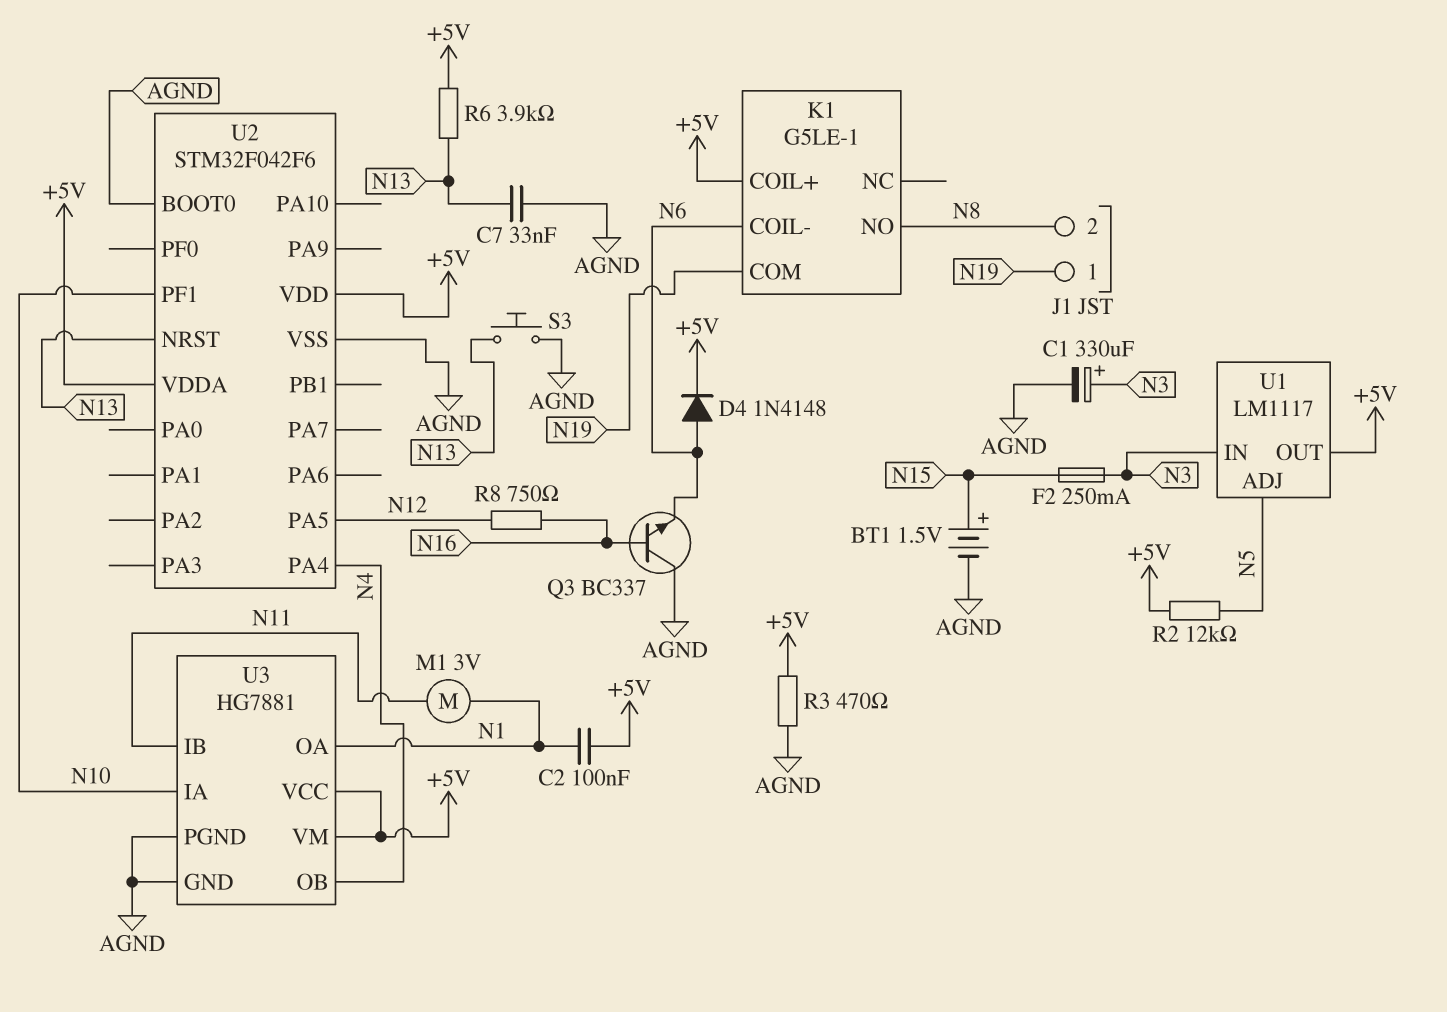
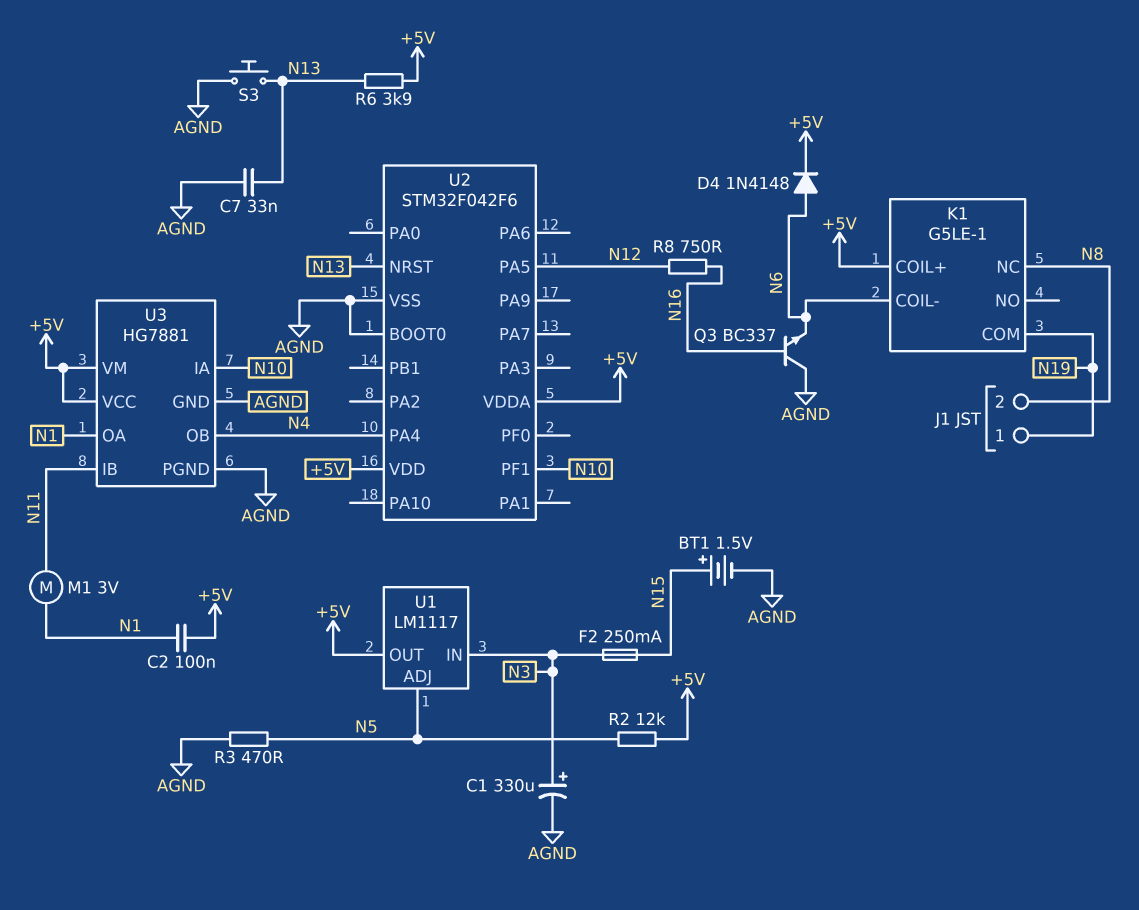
K1 pin NC: none -> N8
K1 pin NO: N8 -> none
R3: 470 (+5V, AGND) -> 470 (AGND, N5)

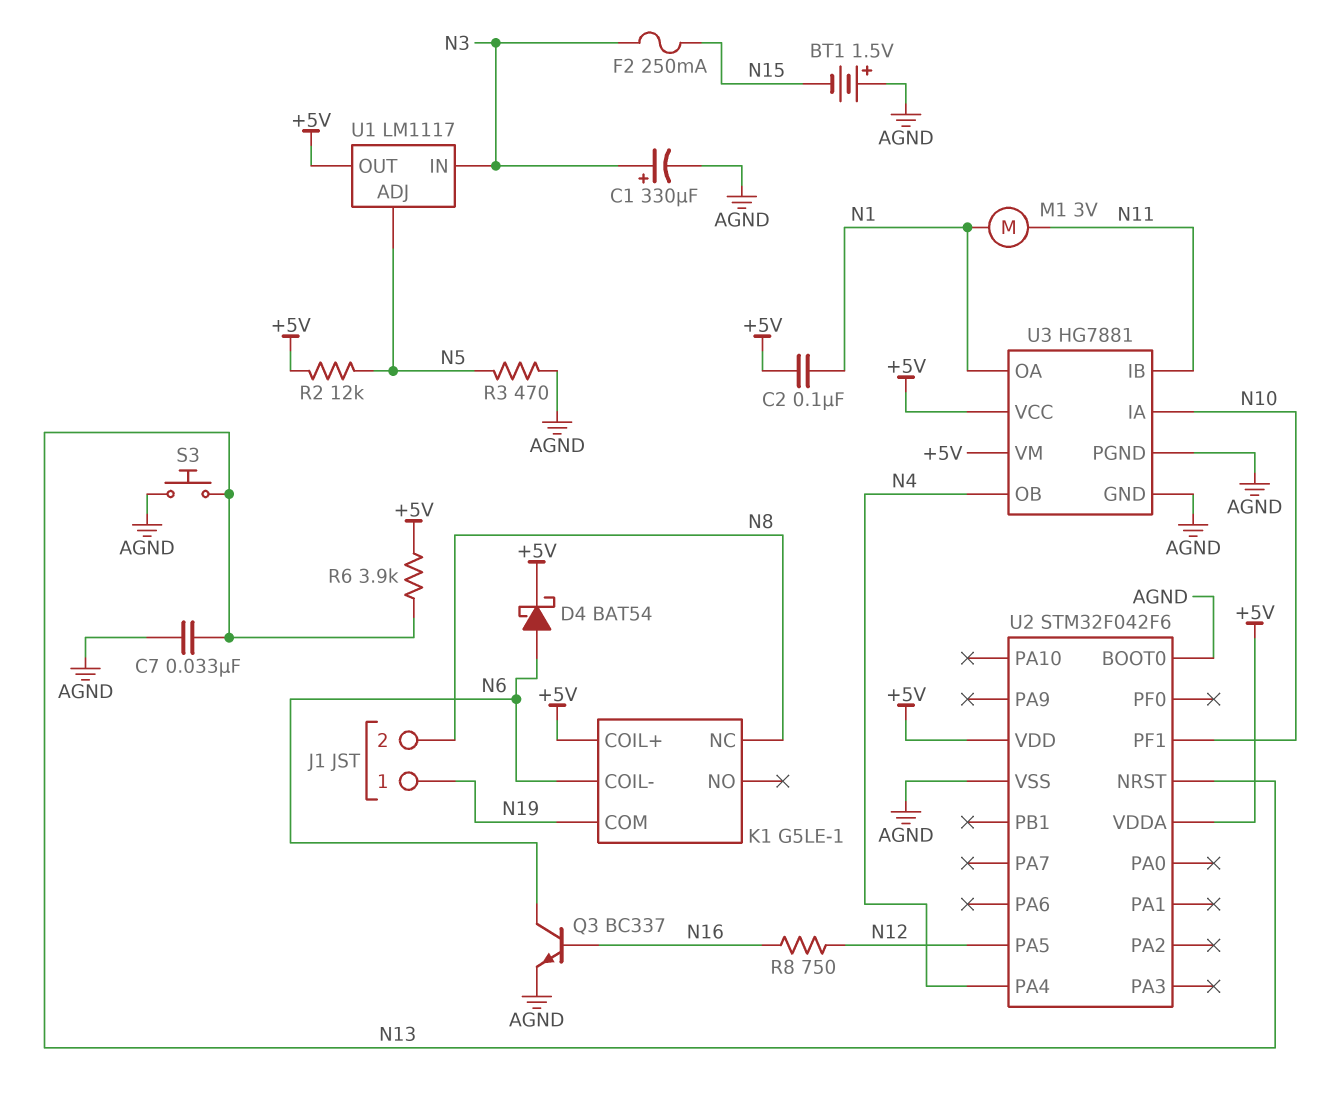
BT1: 1.5V (plus N15, minus AGND) -> 1.5V (plus AGND, minus N15)
D4: diode 1N4148 (A N6, K +5V) -> schottky BAT54 (A N6, K +5V)
Q3: NPN BC337 (B N16, C AGND, E N6) -> NPN BC337 (B N16, C N6, E AGND)

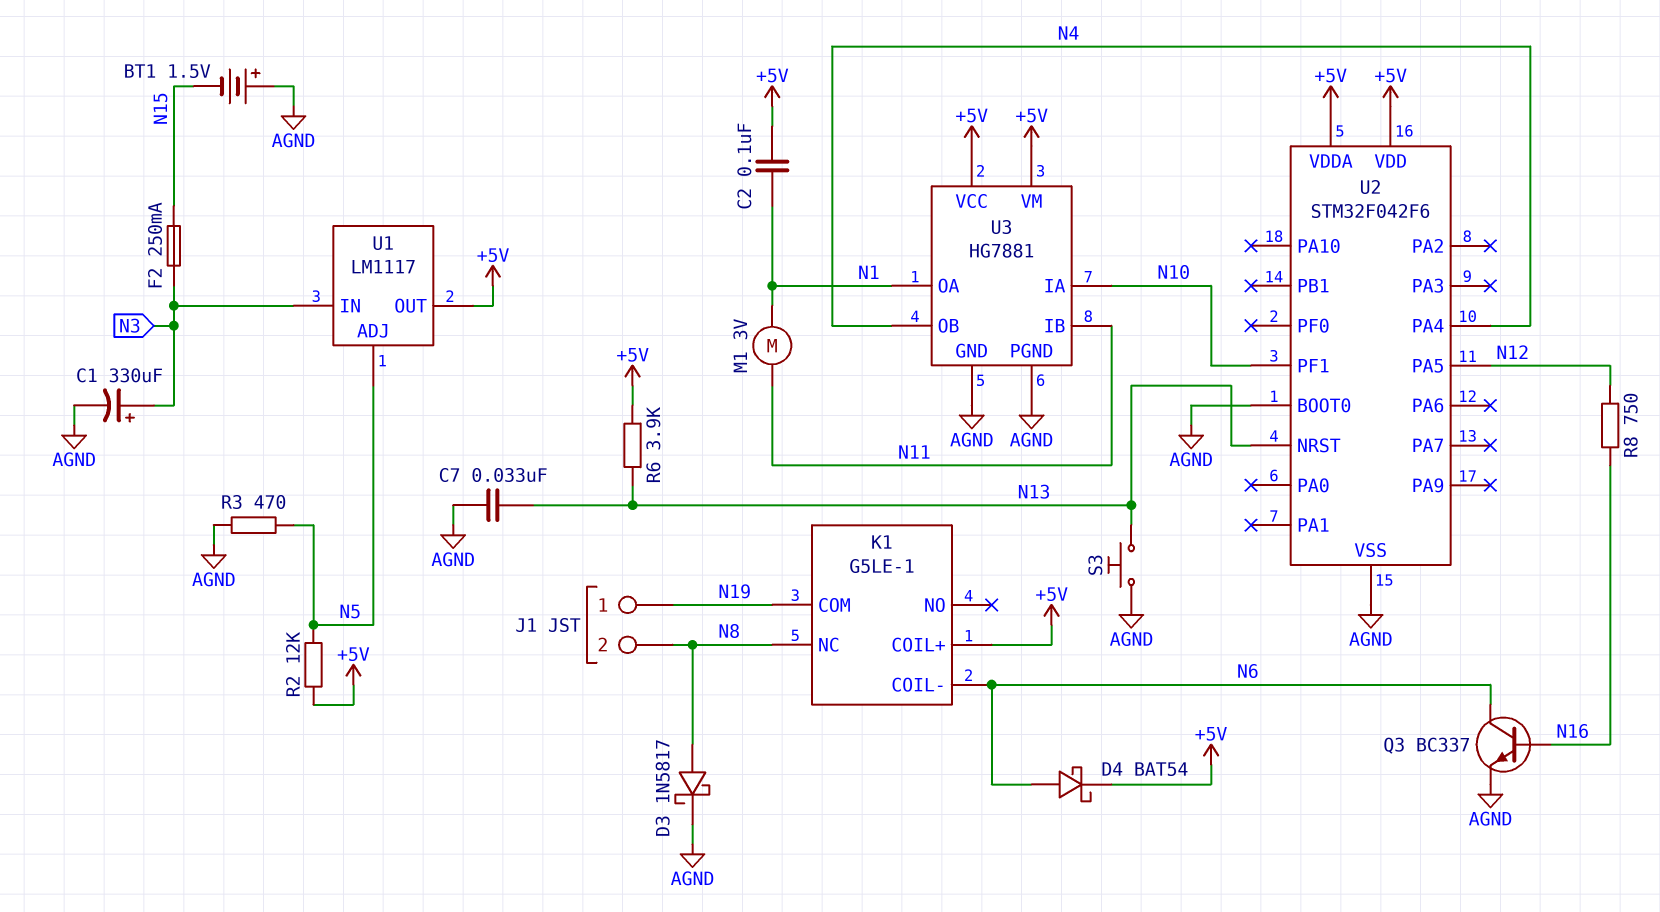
D3: none -> schottky 1N5817 (A N8, K AGND)

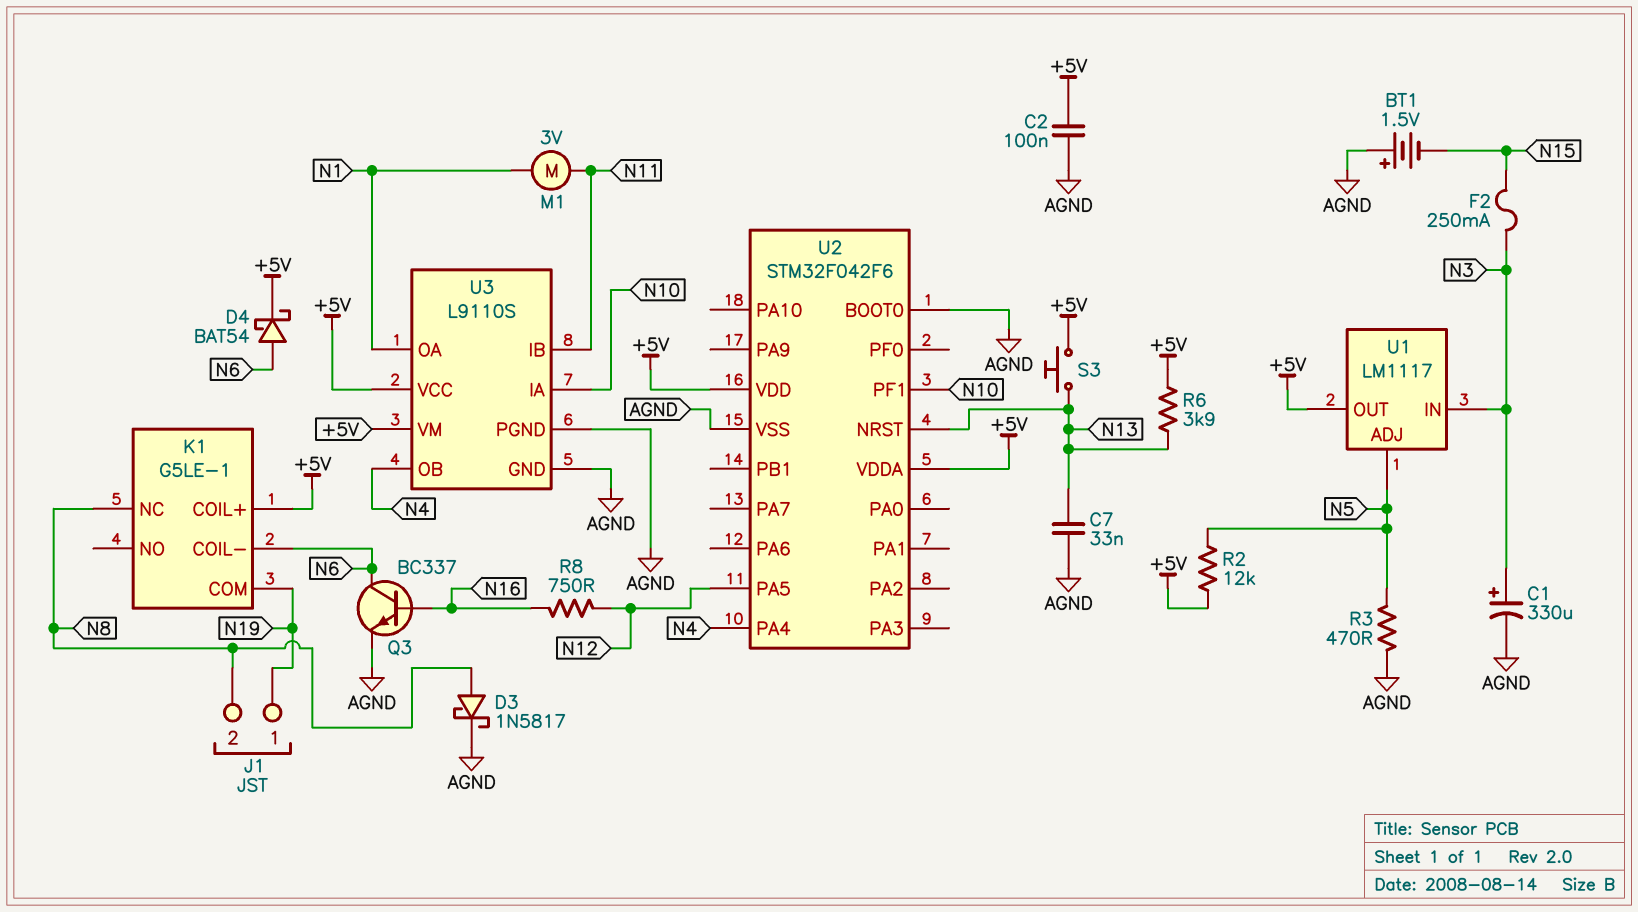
C2: 100nF (+5V, N1) -> 100nF (+5V, AGND)
S3: button (AGND, N13) -> button (+5V, N13)
U3: HG7881 -> L9110S

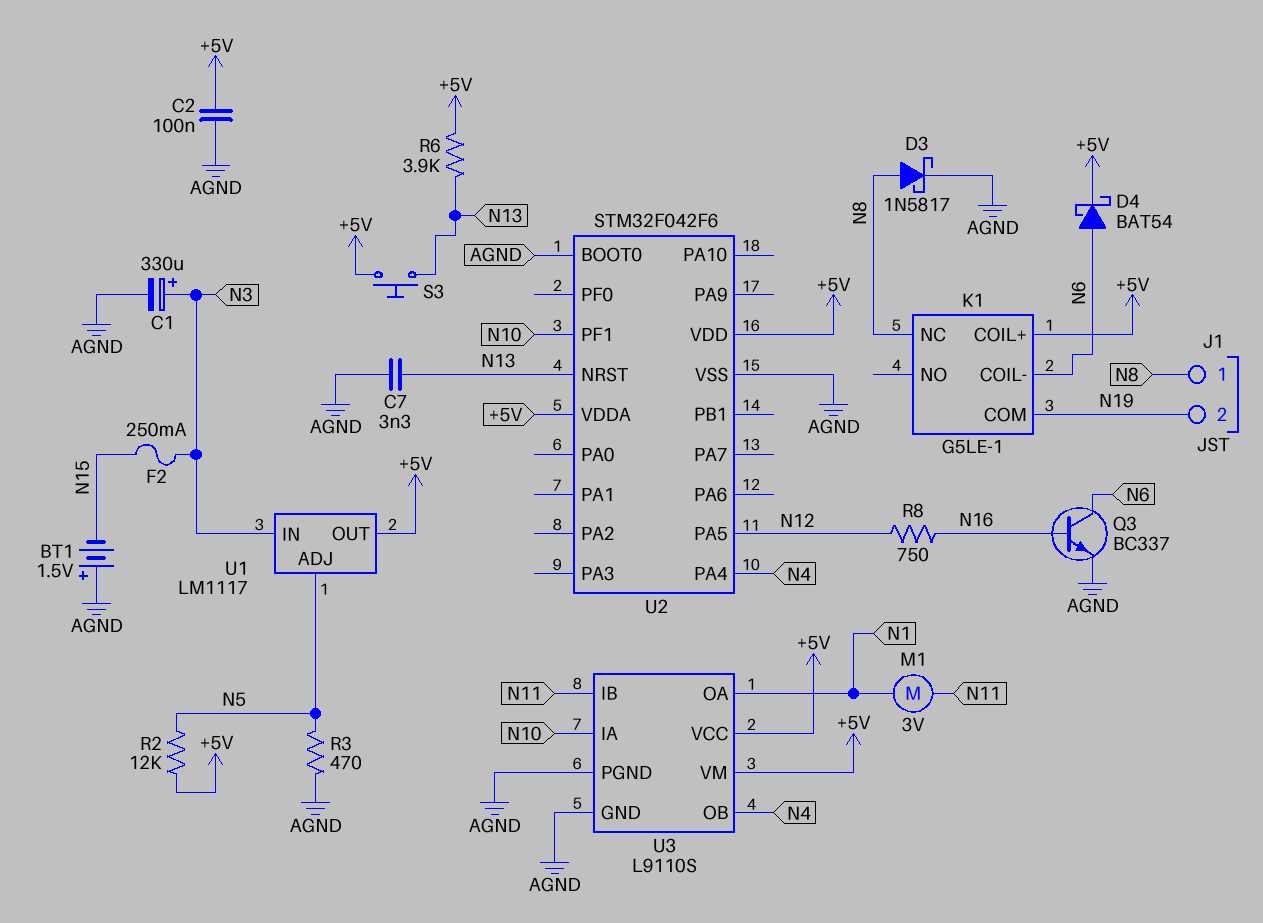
C7: 33nF (AGND, N13) -> 3.3nF (AGND, N13)
J1 pin 1: N19 -> N8
J1 pin 2: N8 -> N19

